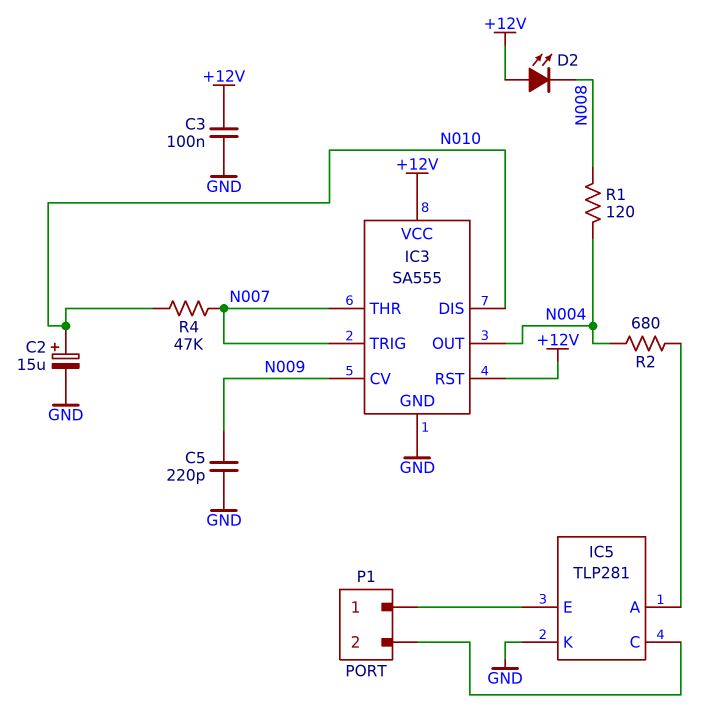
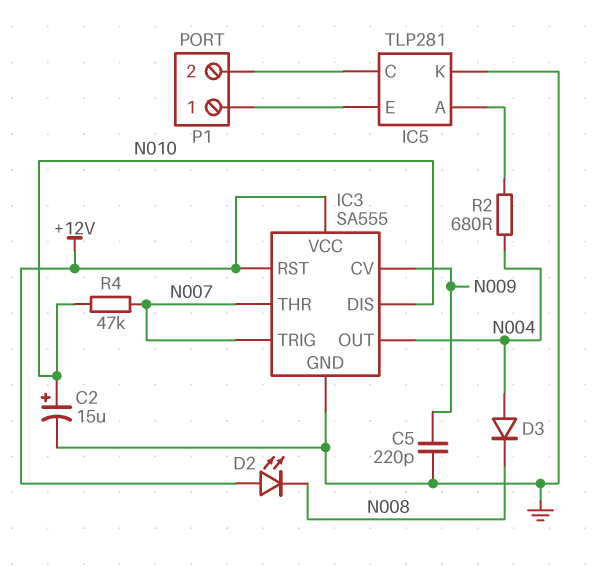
C3: 100nF (+12V, GND) -> none
D3: none -> diode (A N004, K N008)
R1: 120 (N004, N008) -> none

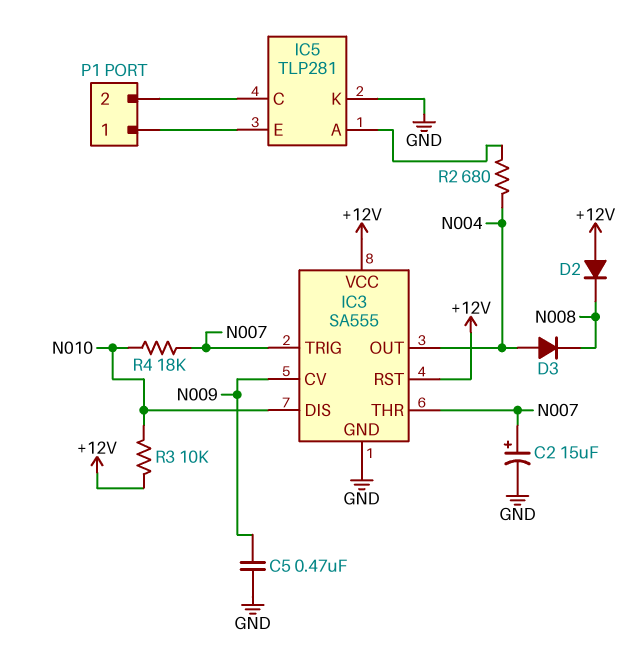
C2: 15uF (plus N010, minus GND) -> 15uF (plus N007, minus GND)
C5: 220pF (GND, N009) -> 470nF (GND, N009)
D2: LED (A +12V, K N008) -> diode (A +12V, K N008)
R3: none -> 10k (+12V, N010)
R4: 47k (N007, N010) -> 18k (N007, N010)

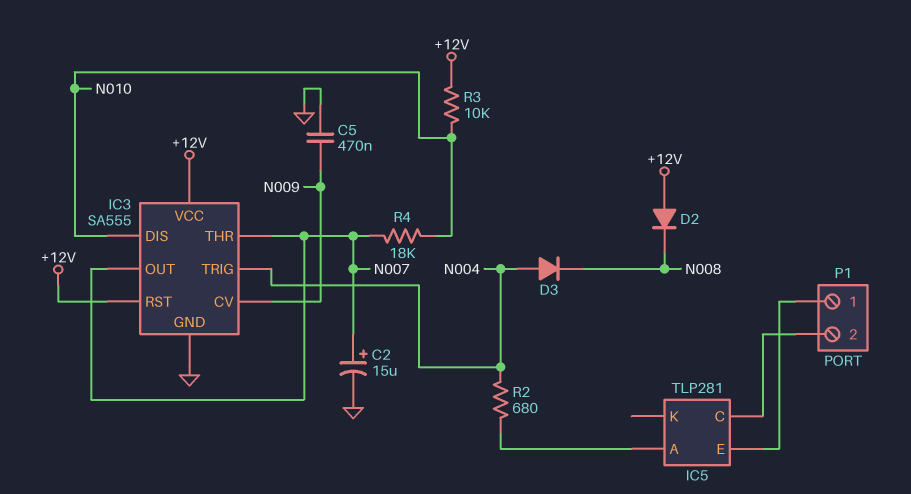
IC3 pin OUT: N004 -> N007
IC3 pin TRIG: N007 -> N004
IC5 pin K: GND -> none

